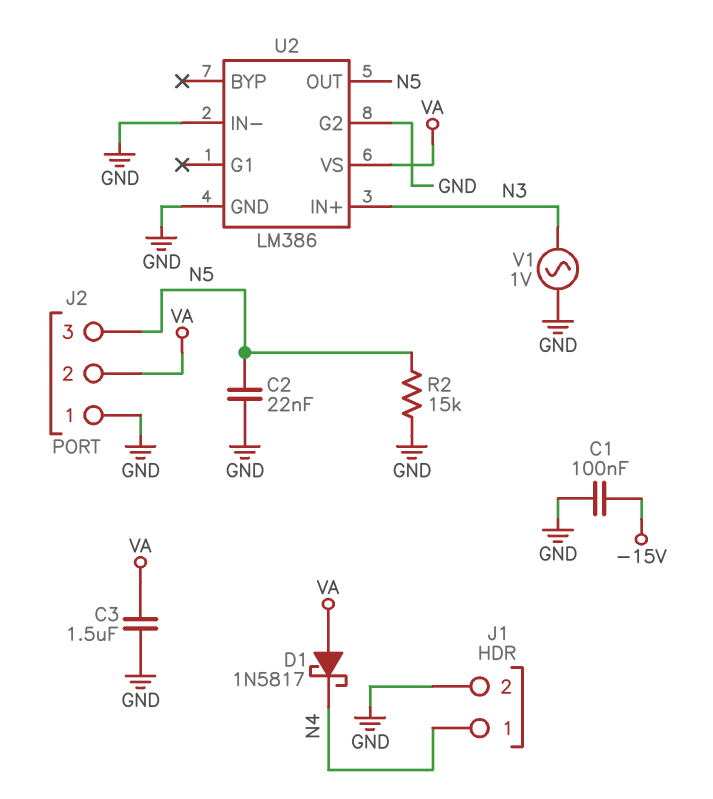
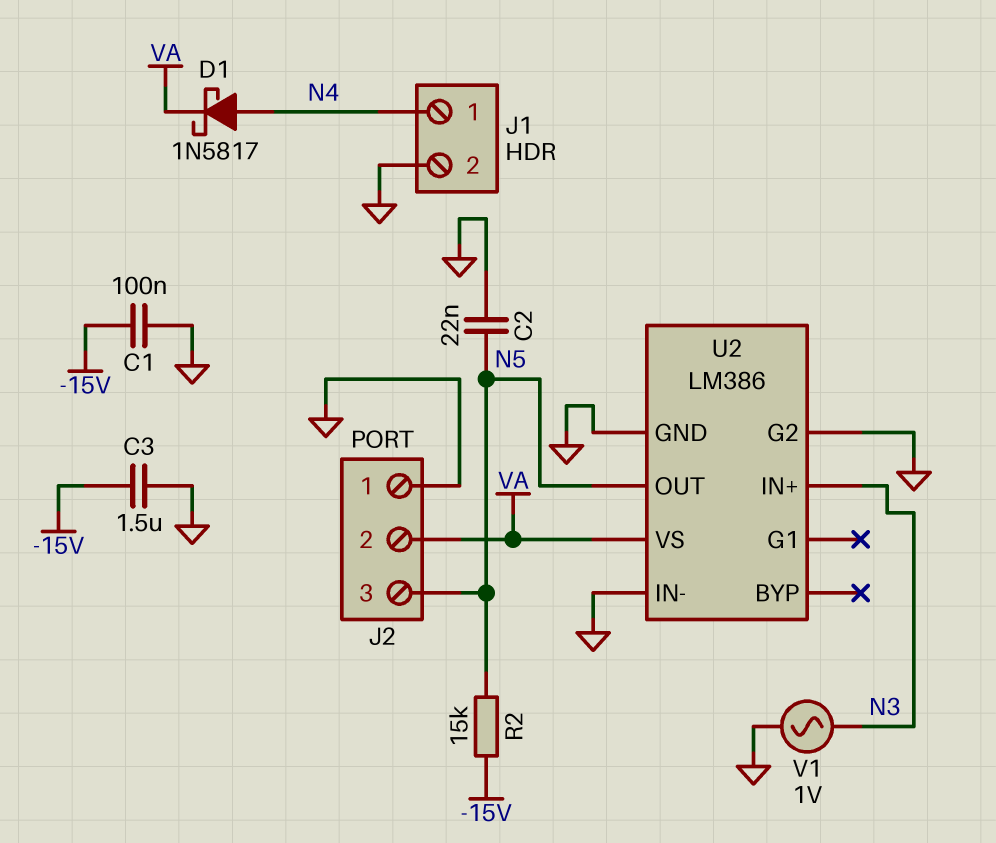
C3: 1.5uF (GND, VA) -> 1.5uF (-15V, GND)
D1: schottky 1N5817 (A VA, K N4) -> schottky 1N5817 (A N4, K VA)
R2: 15k (GND, N5) -> 15k (-15V, N5)

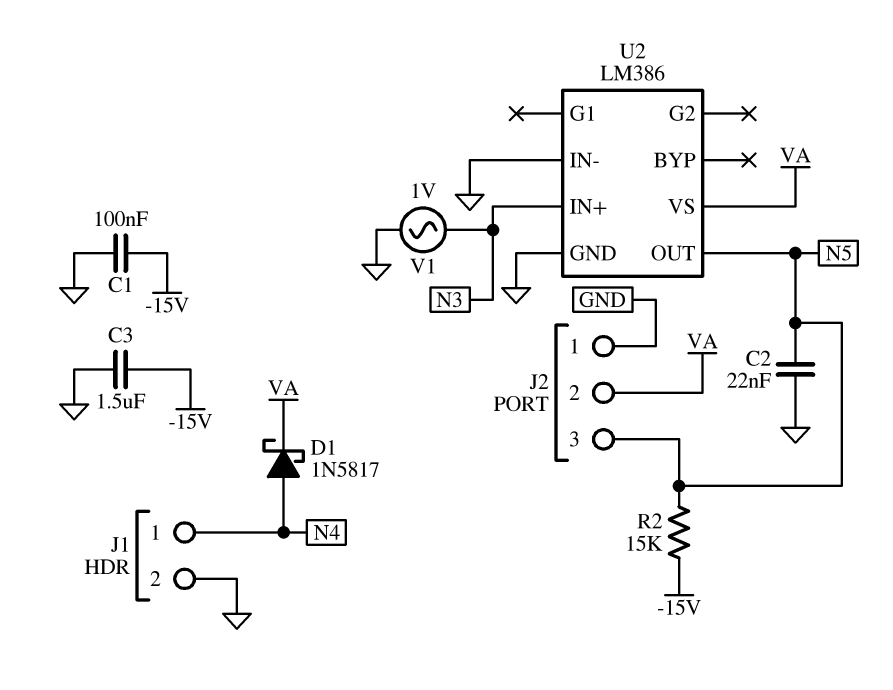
U2 pin G2: GND -> none

